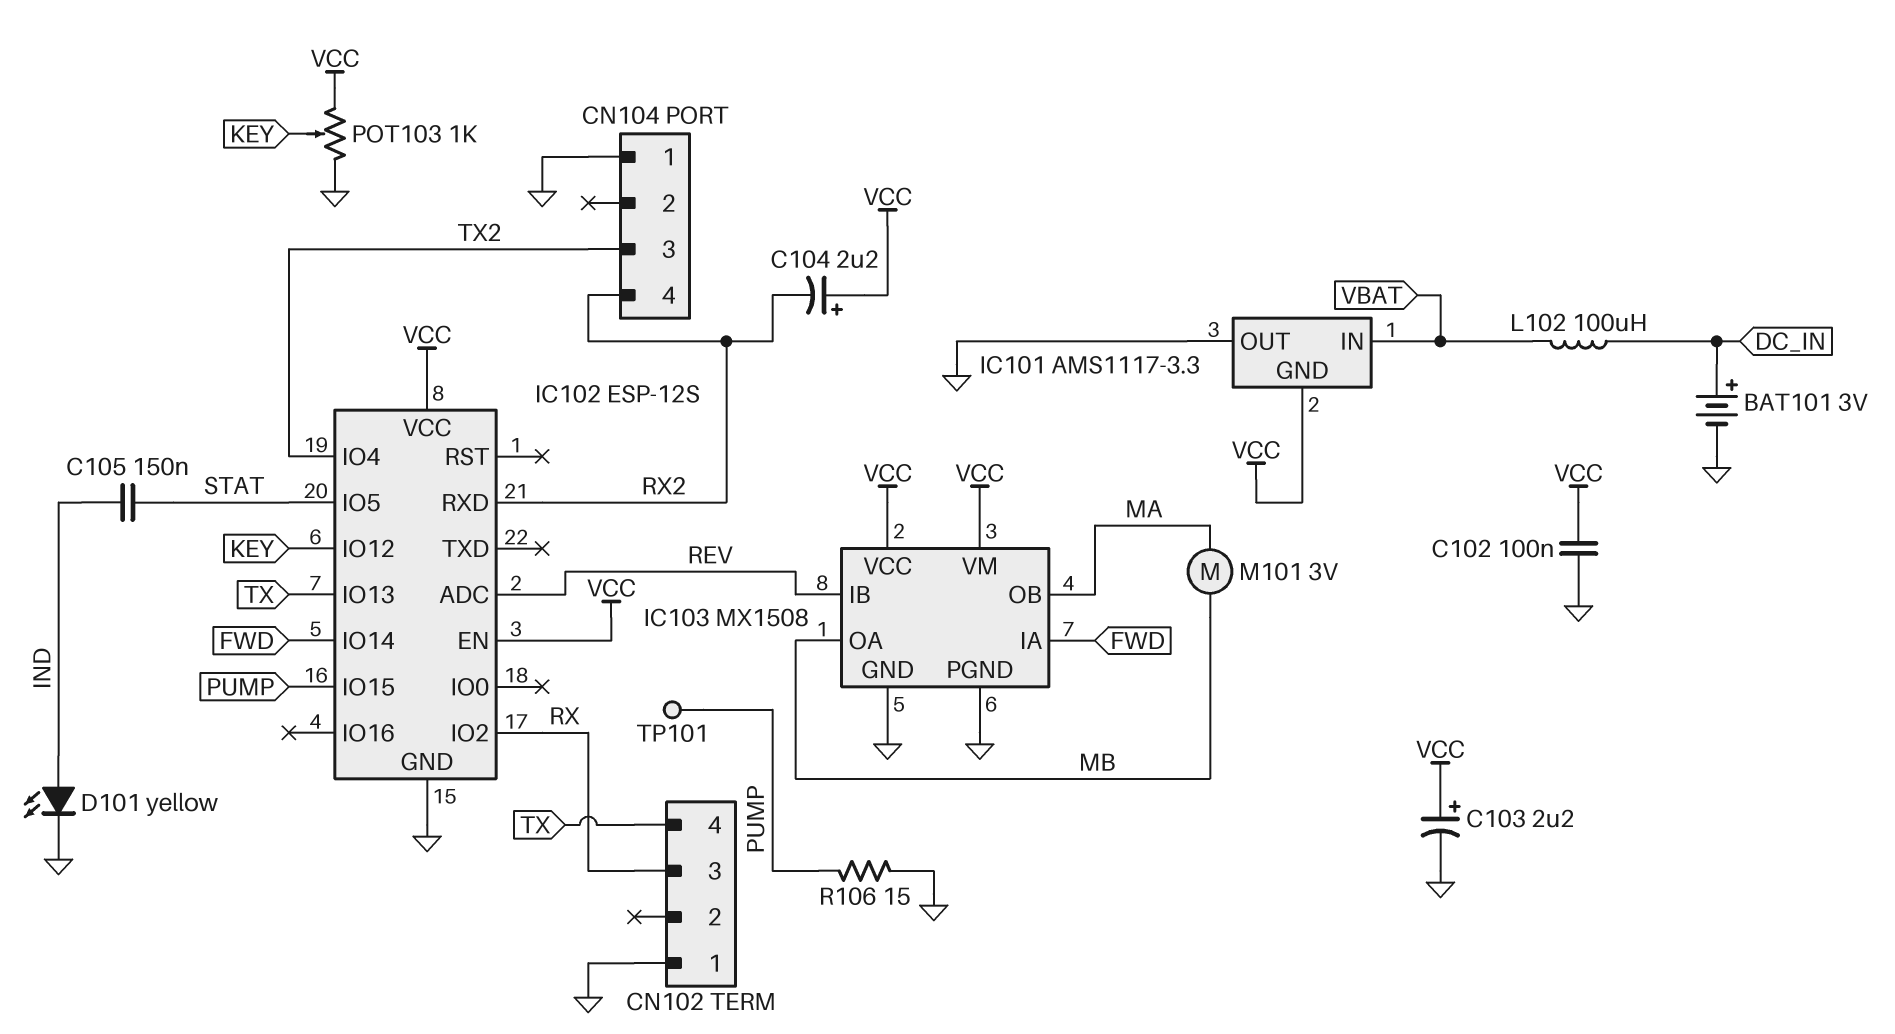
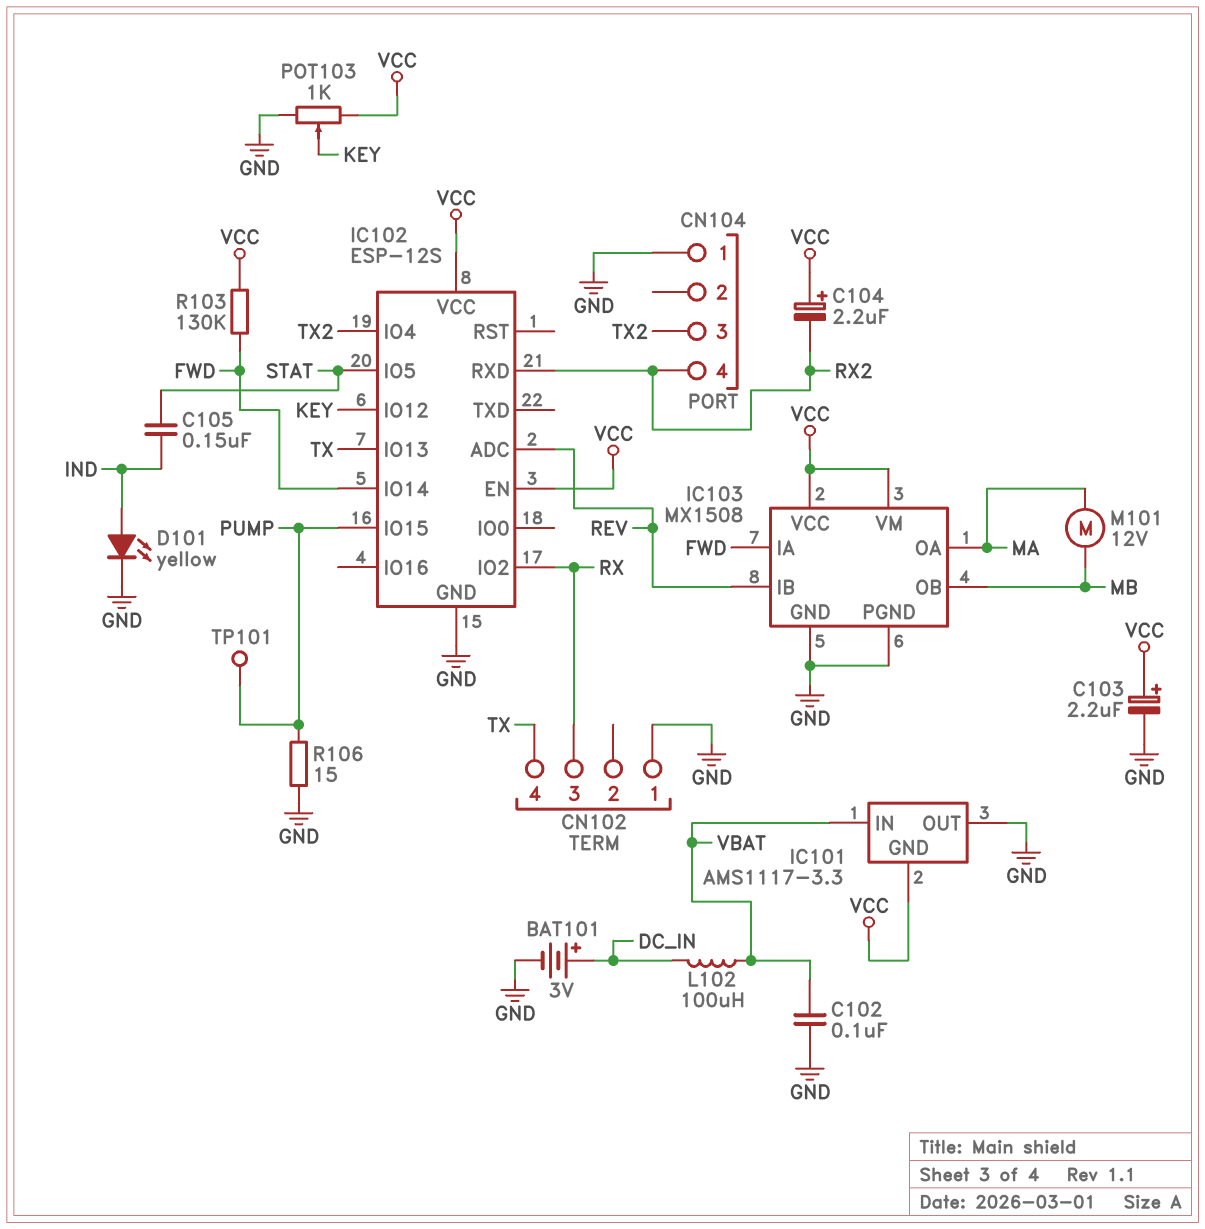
C102: 100nF (GND, VCC) -> 100nF (GND, VBAT)
IC103 pin OA: MB -> MA
IC103 pin OB: MA -> MB
M101: motor 3V (MA, MB) -> motor 12V (MA, MB)
R103: none -> 130k (FWD, VCC)

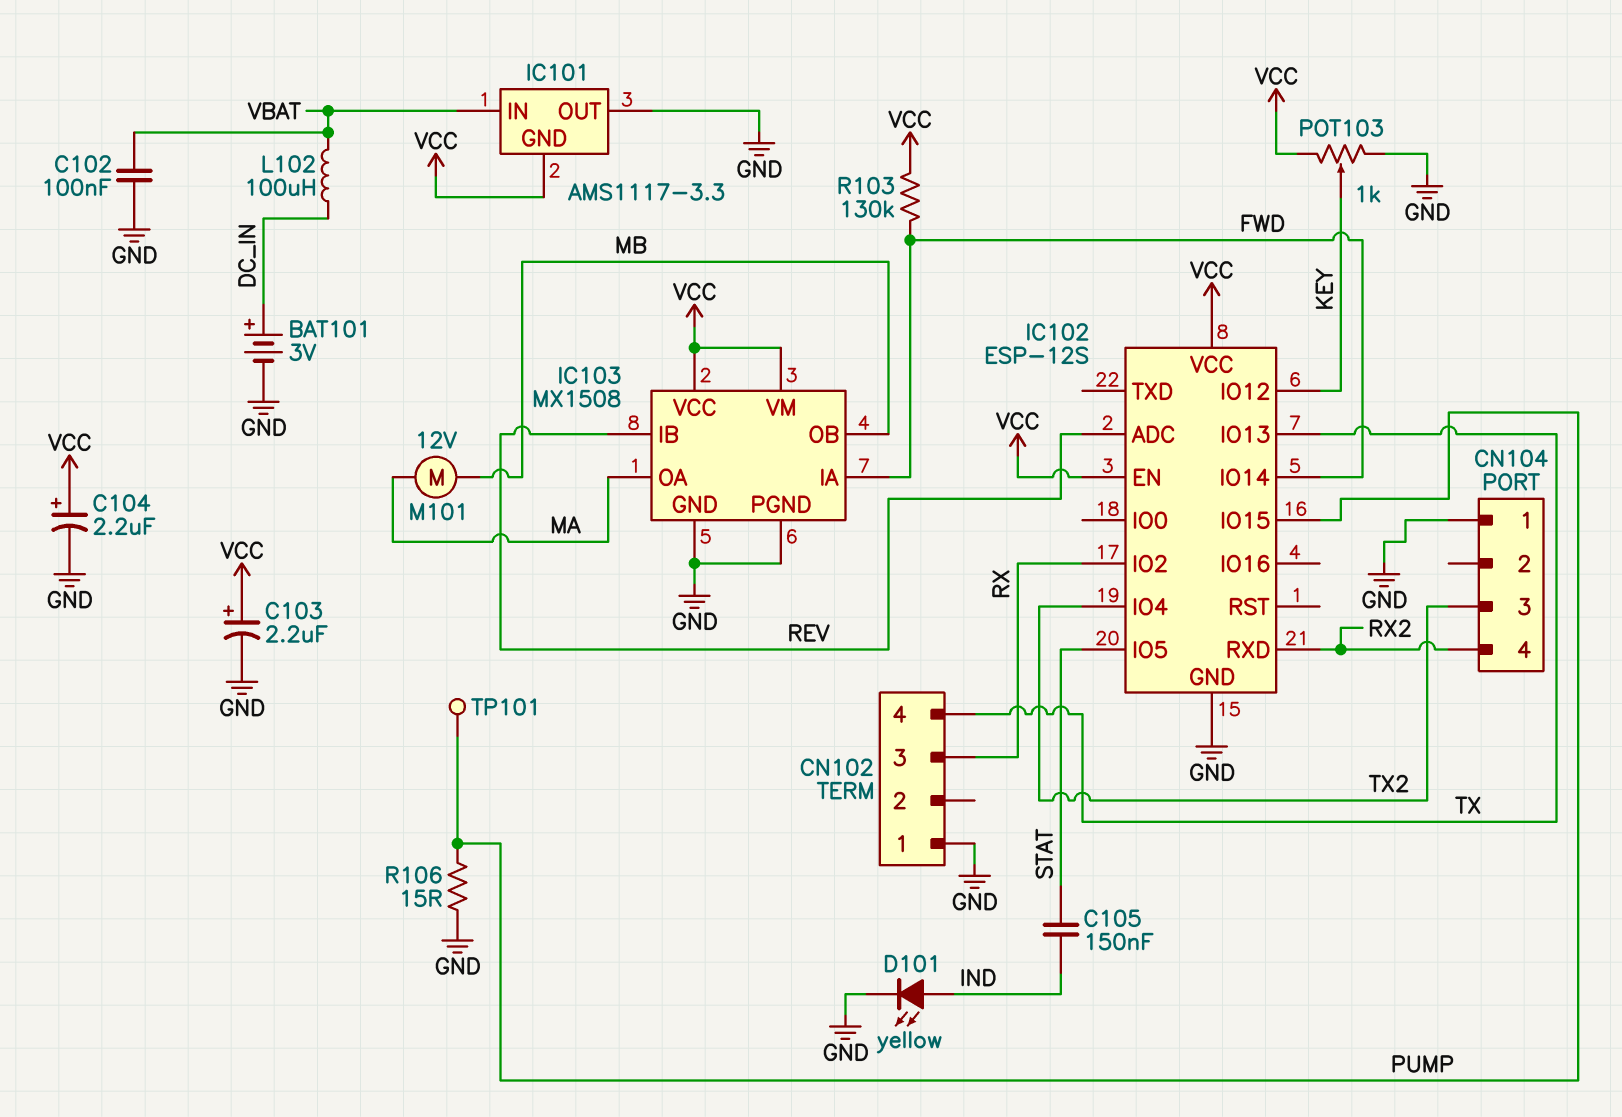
C104: 2.2uF (plus VCC, minus RX2) -> 2.2uF (plus VCC, minus GND)

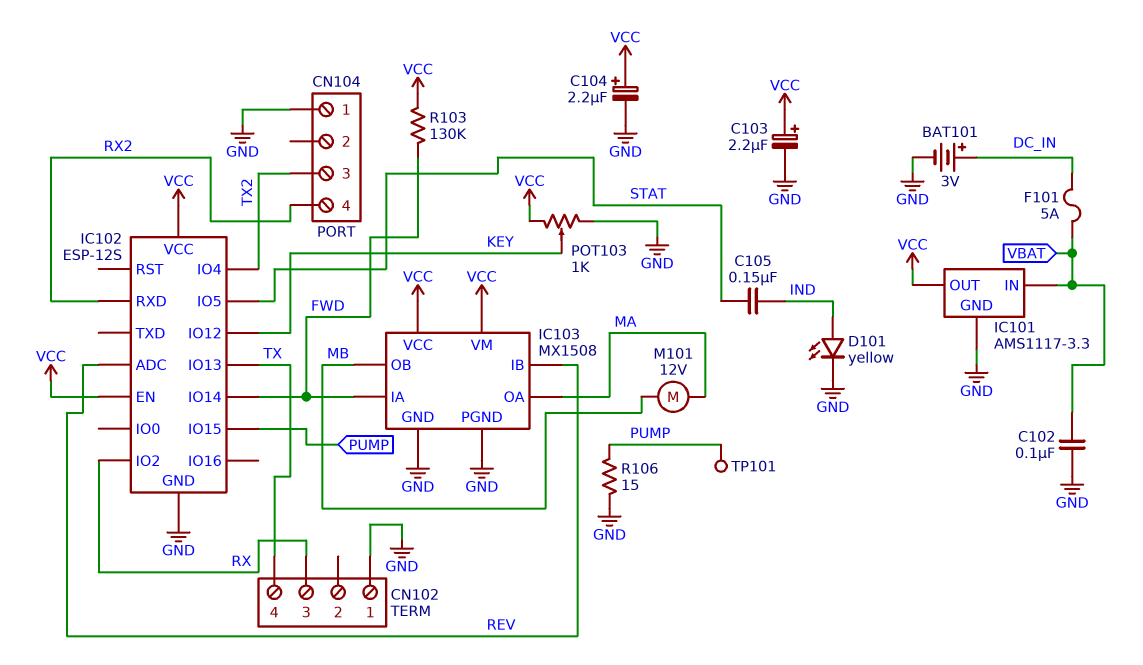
F101: none -> 5A (DC_IN, VBAT)
IC101 pin GND: VCC -> GND
IC101 pin OUT: GND -> VCC
L102: 100uH (DC_IN, VBAT) -> none

